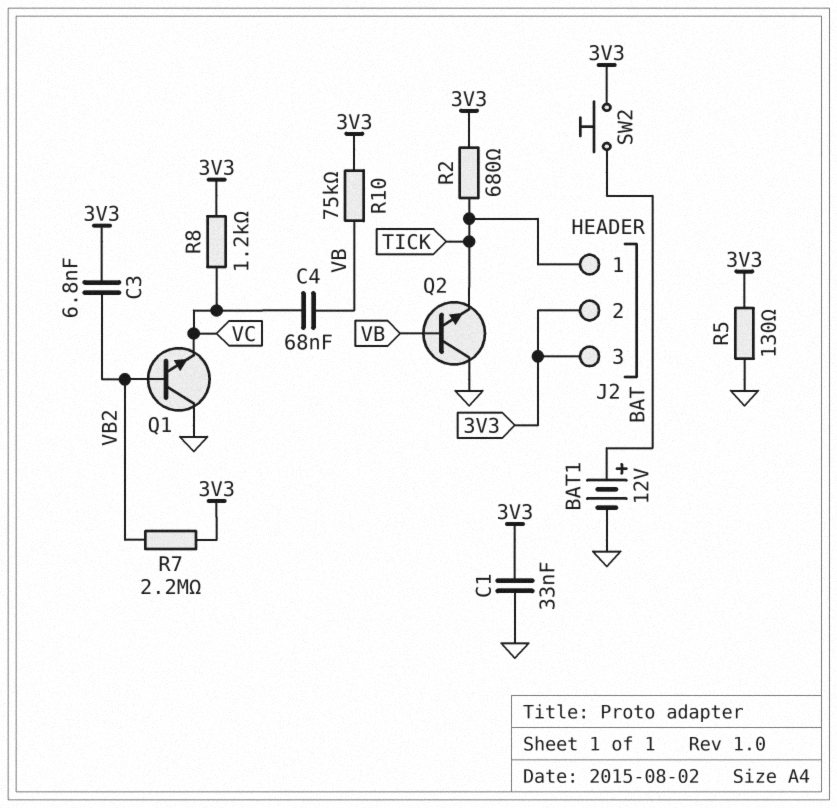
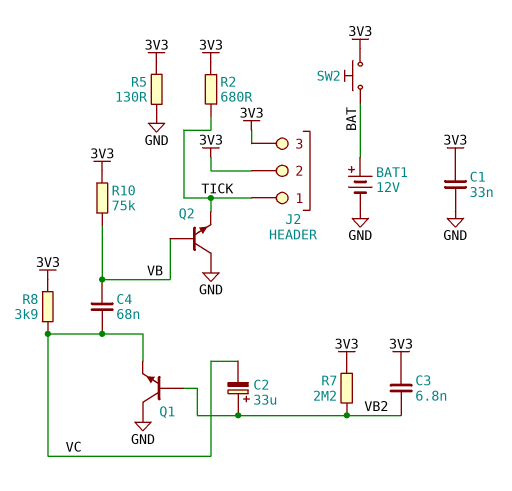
C2: none -> 33uF (plus VB2, minus VC)
R8: 1.2k (3V3, VC) -> 3.9k (3V3, VC)

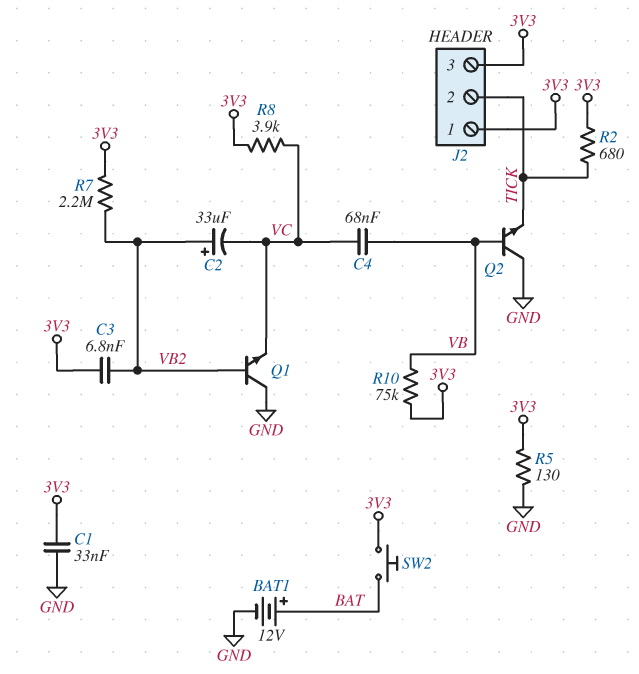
J2 pin 1: TICK -> 3V3
J2 pin 2: 3V3 -> TICK

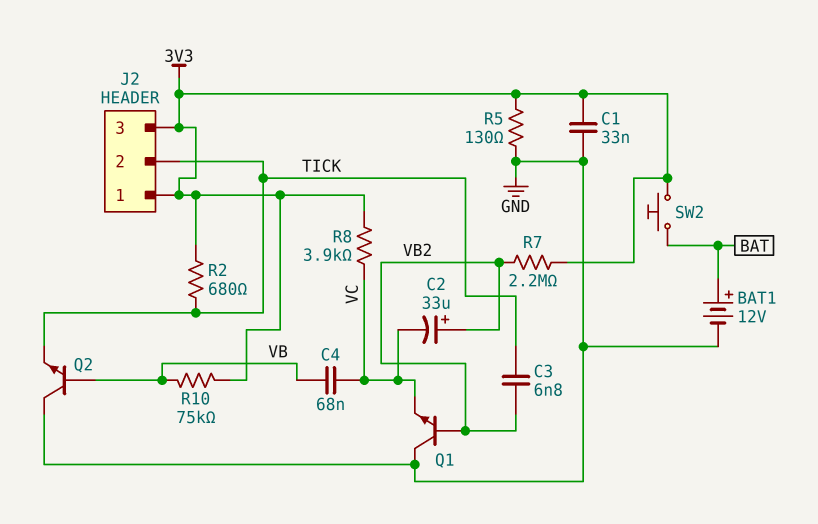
C3: 6.8nF (3V3, VB2) -> 6.8nF (TICK, VB2)

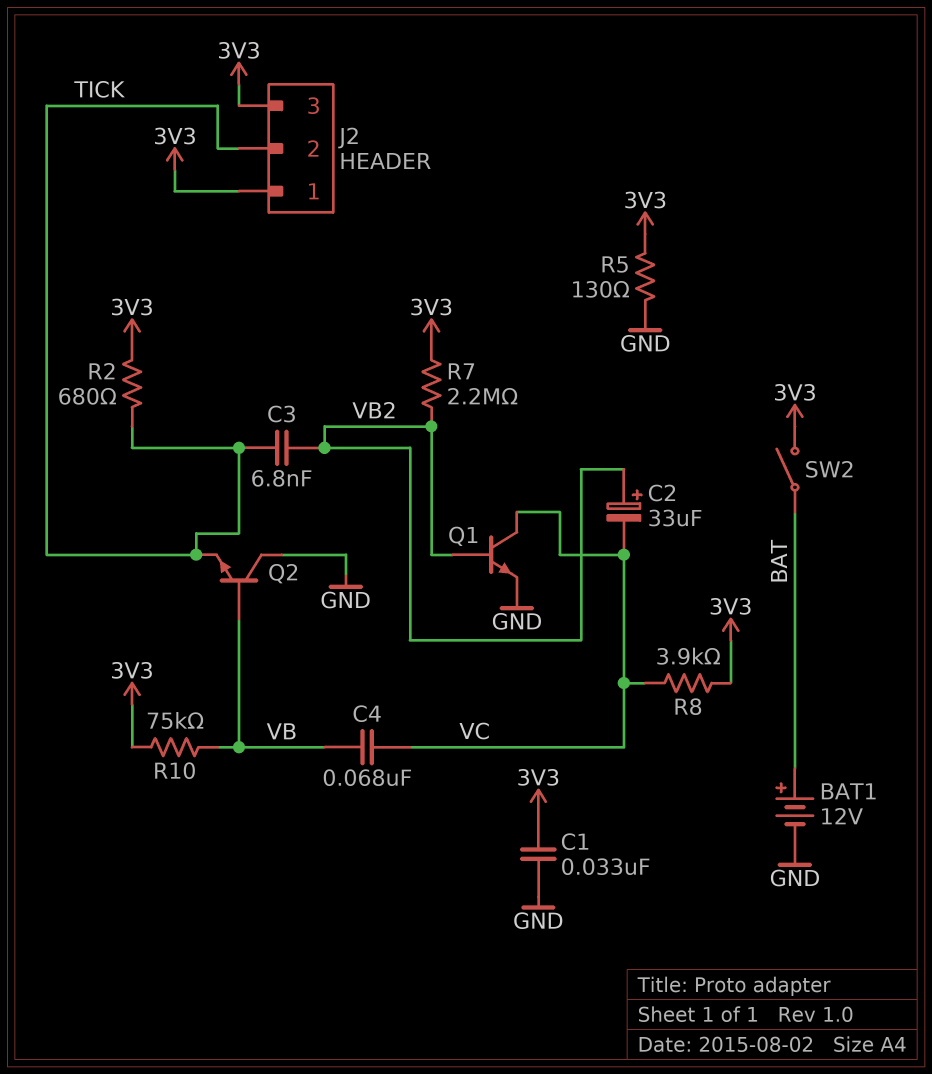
Q1: NPN (B VB2, C GND, E VC) -> NPN (B VB2, C VC, E GND)
SW2: button (3V3, BAT) -> switch (3V3, BAT)

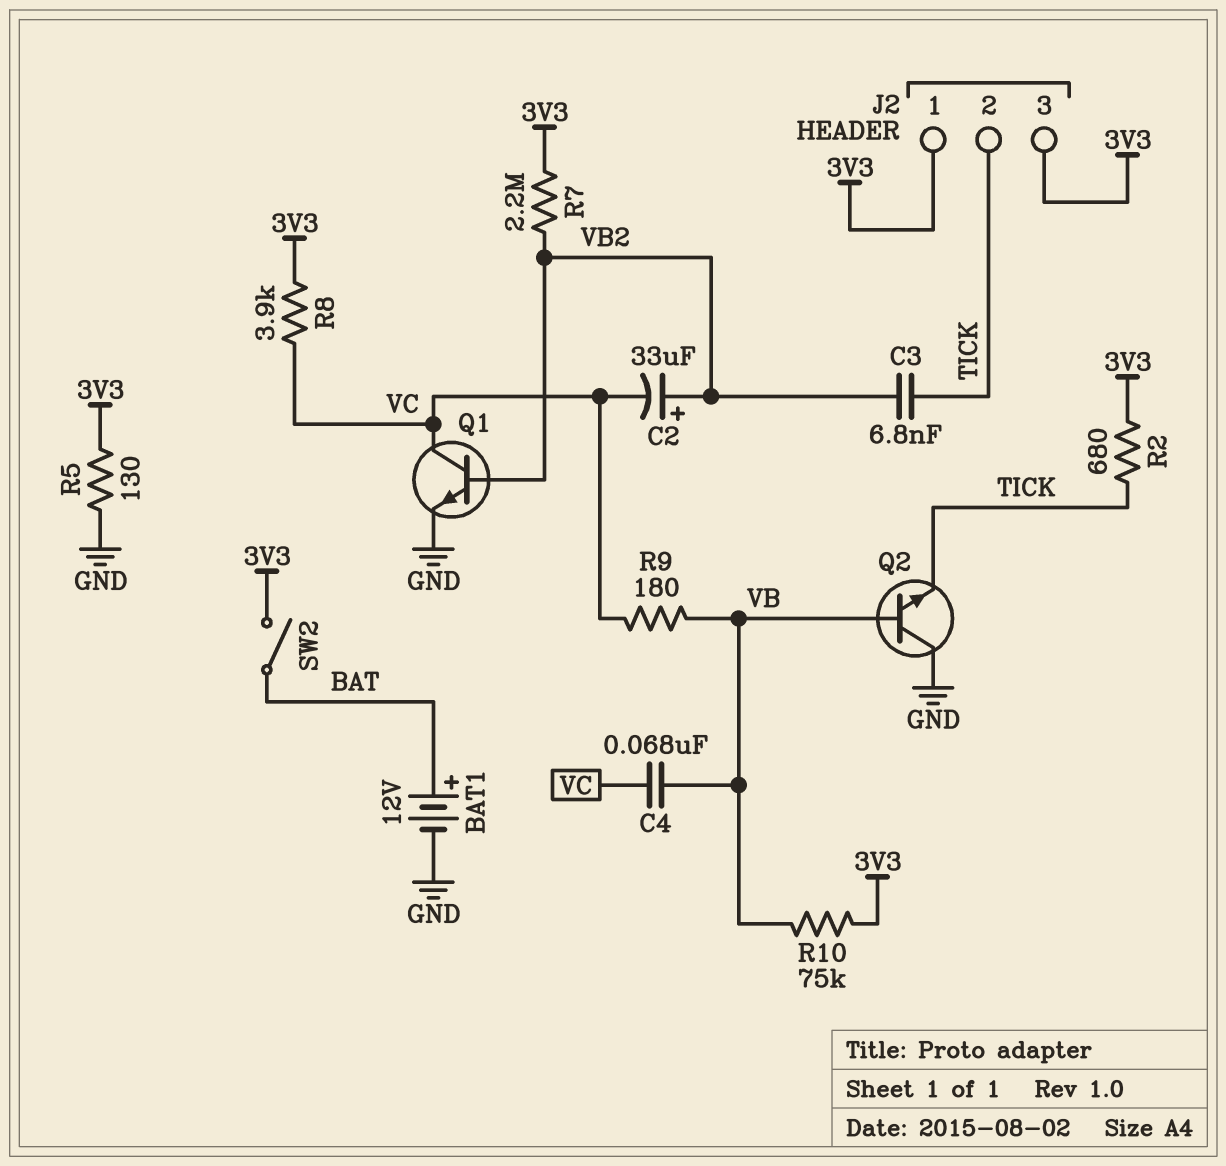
C1: 33nF (3V3, GND) -> none
R9: none -> 180 (VB, VC)

